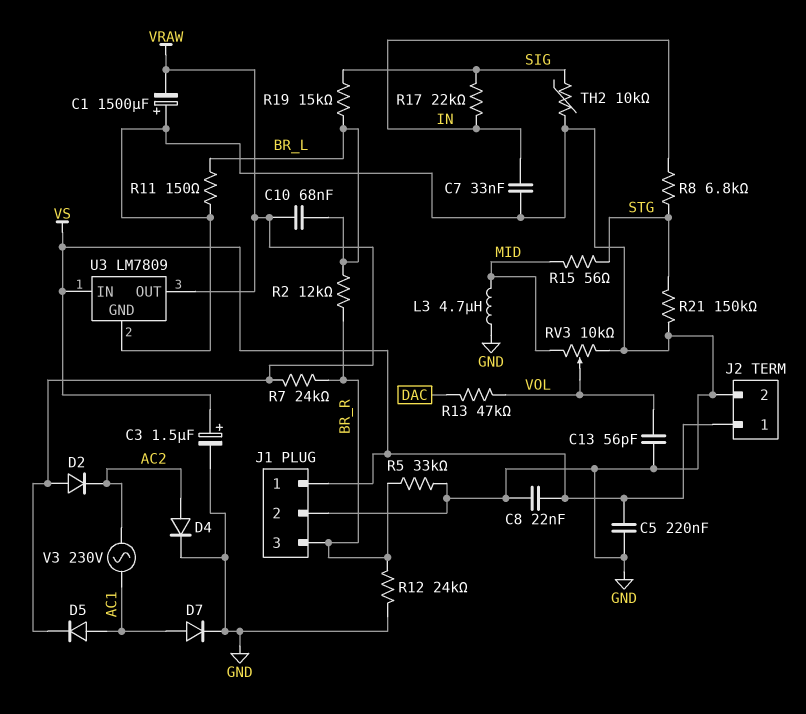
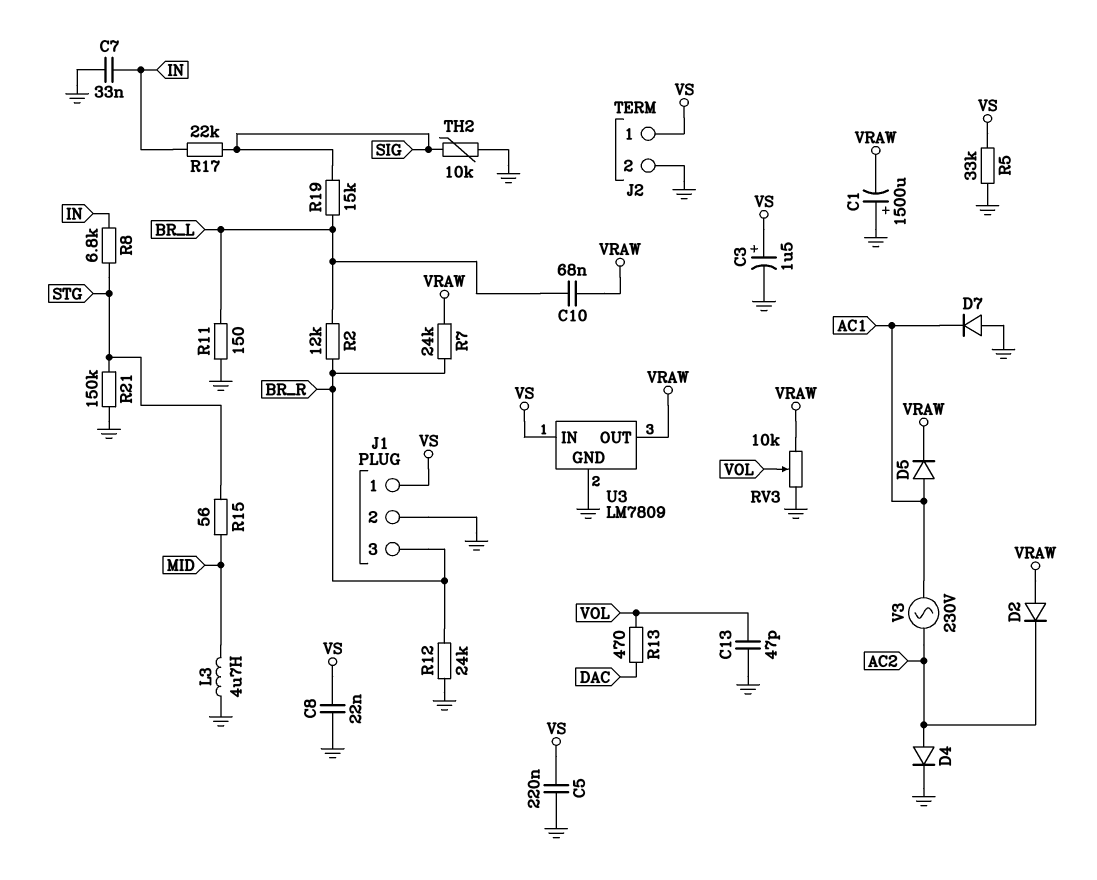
C13: 56pF (GND, VOL) -> 47pF (GND, VOL)
D7: diode (A AC1, K GND) -> diode (A GND, K AC1)
R5: 33k (BR_R, GND) -> 33k (GND, VS)
R13: 47k (DAC, VOL) -> 470 (DAC, VOL)
RV3: 10k (GND, MID, wiper VOL) -> 10k (GND, VRAW, wiper VOL)

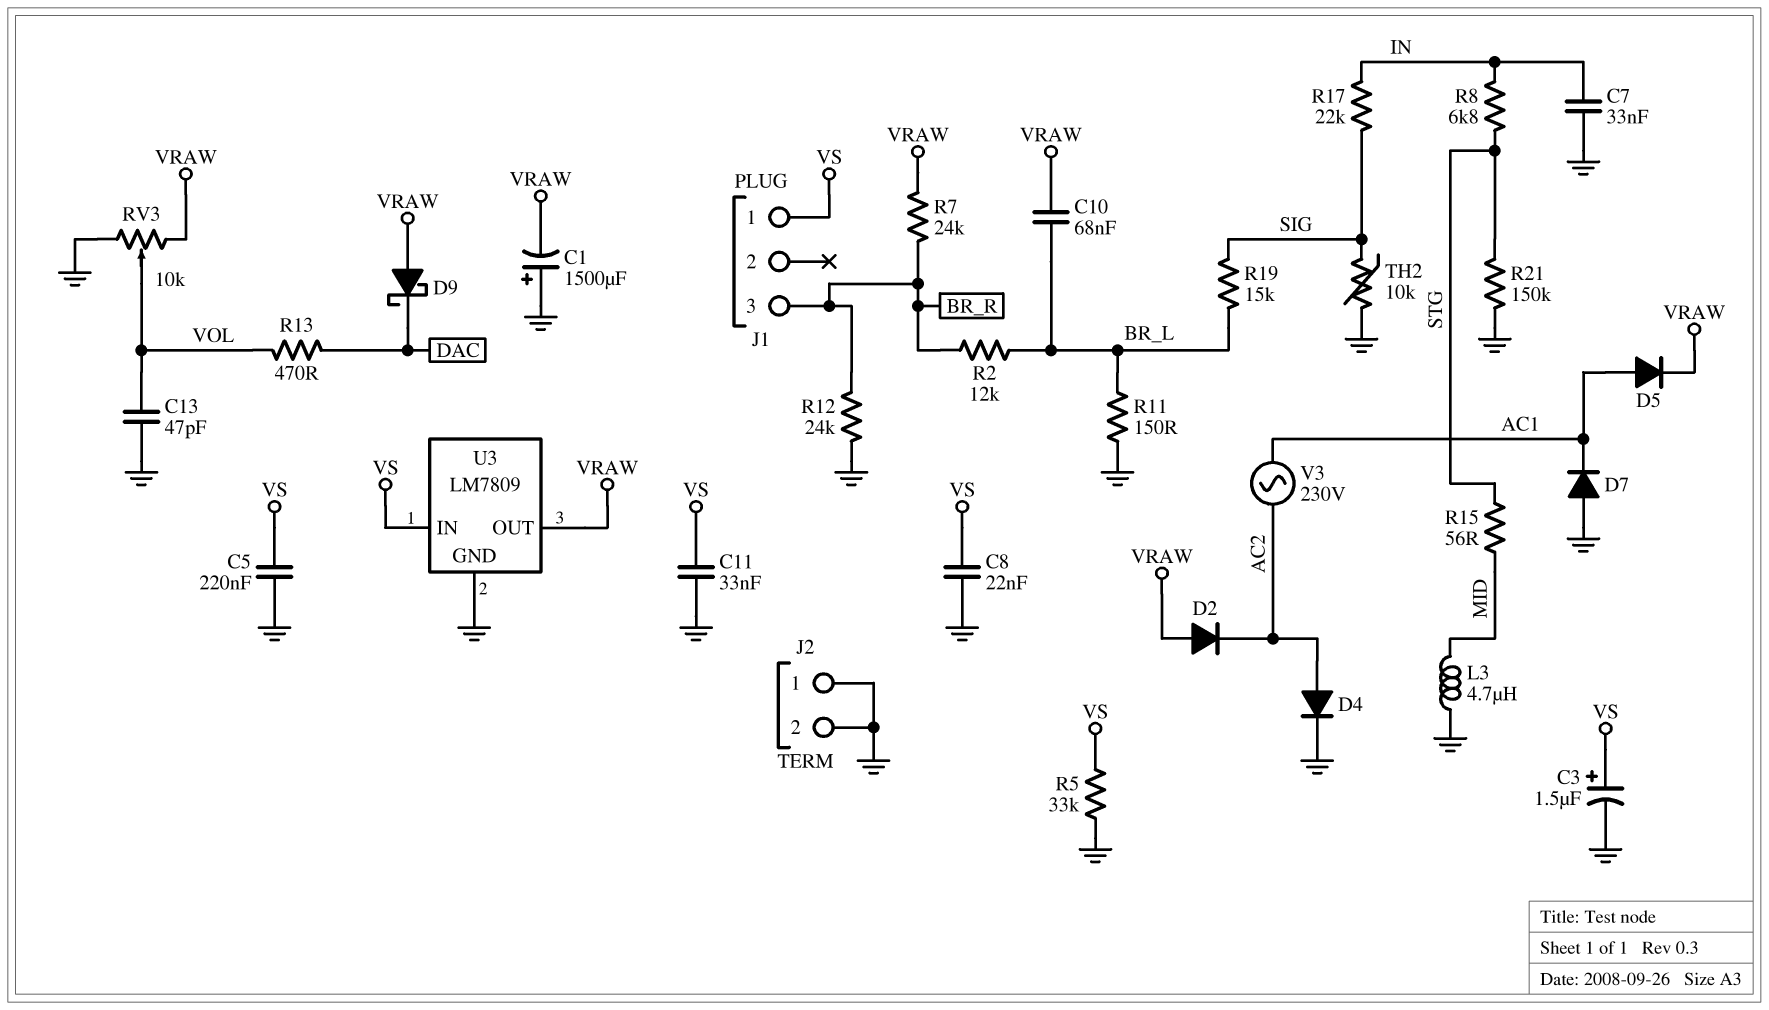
C11: none -> 33nF (GND, VS)
D9: none -> schottky (A VRAW, K DAC)
J1 pin 2: GND -> none
J2 pin 1: VS -> GND

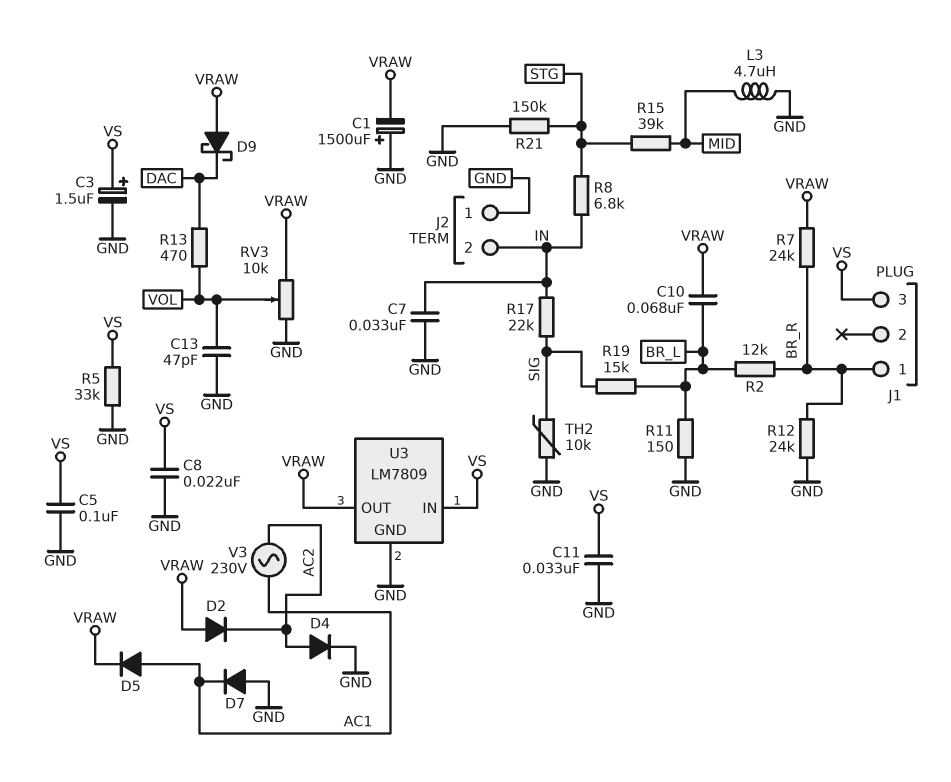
C5: 220nF (GND, VS) -> 100nF (GND, VS)
J1 pin 1: VS -> BR_R
J1 pin 3: BR_R -> VS
J2 pin 2: GND -> IN
R15: 56 (MID, STG) -> 39k (MID, STG)

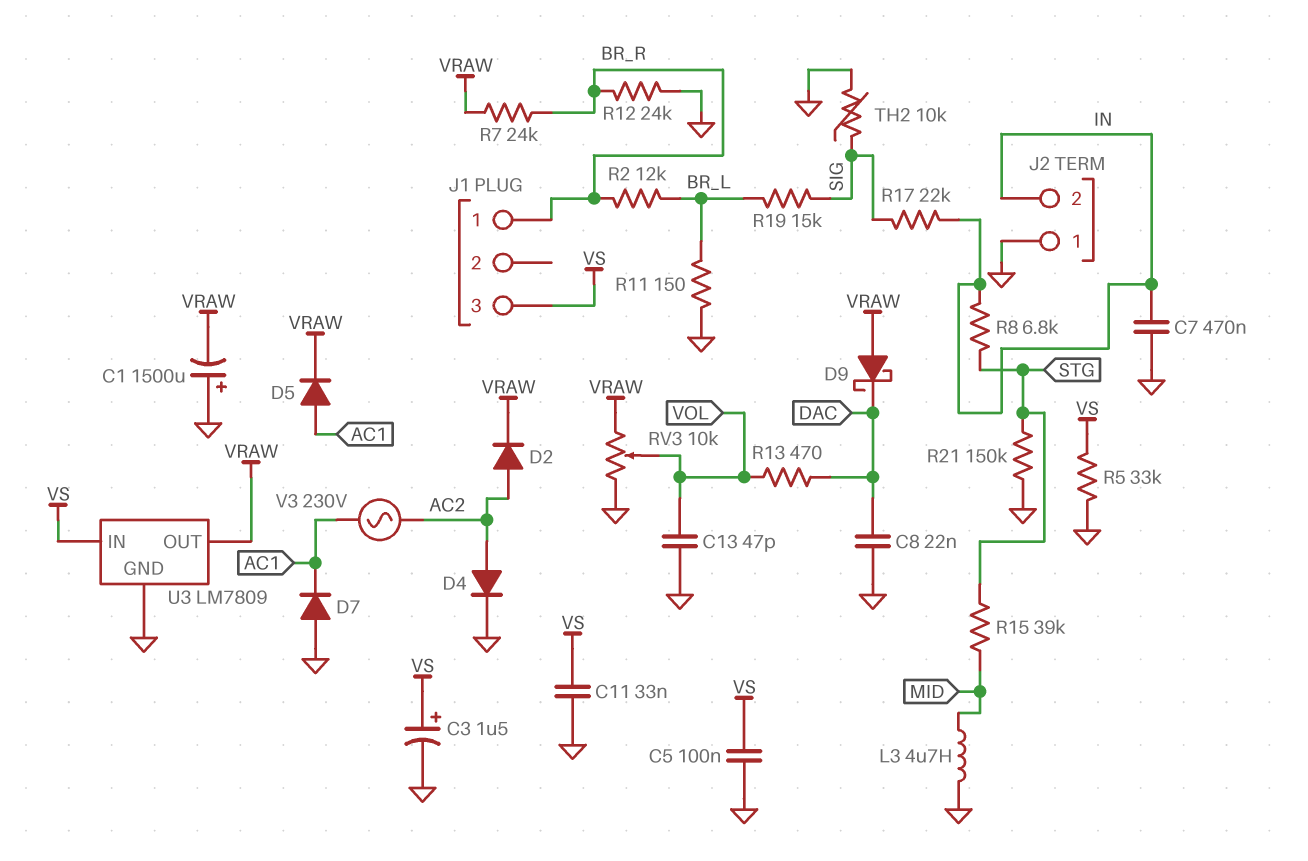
C7: 33nF (GND, IN) -> 470nF (GND, IN)
C8: 22nF (GND, VS) -> 22nF (DAC, GND)
C10: 68nF (BR_L, VRAW) -> none
D2: diode (A VRAW, K AC2) -> diode (A AC2, K VRAW)

